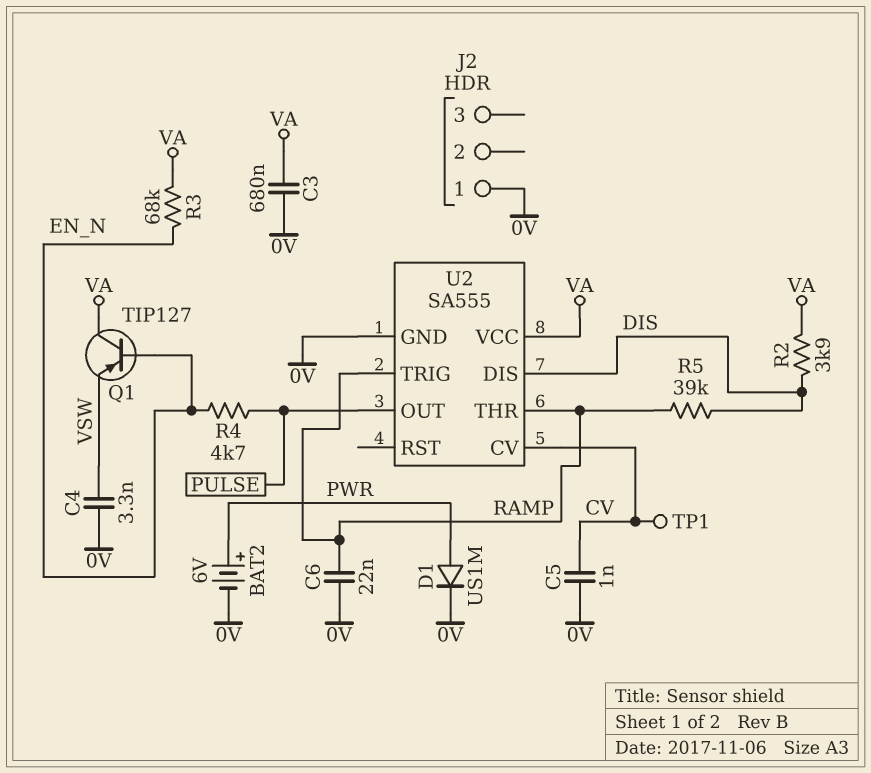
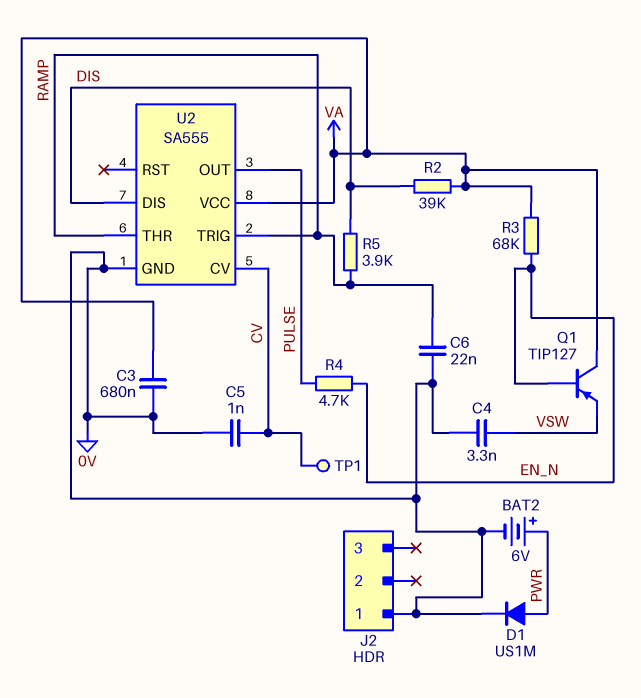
R2: 3.9k (DIS, VA) -> 39k (DIS, VA)
R5: 39k (DIS, RAMP) -> 3.9k (DIS, RAMP)

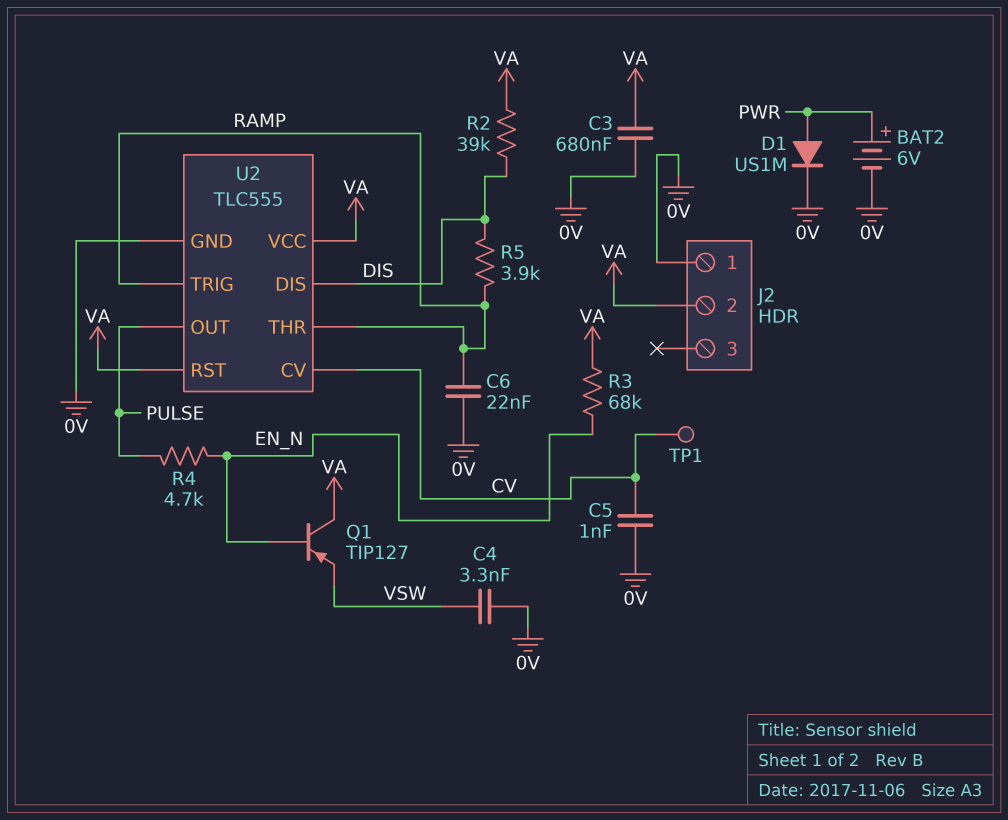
J2 pin 2: none -> VA
U2: SA555 -> TLC555
U2 pin RST: none -> VA

